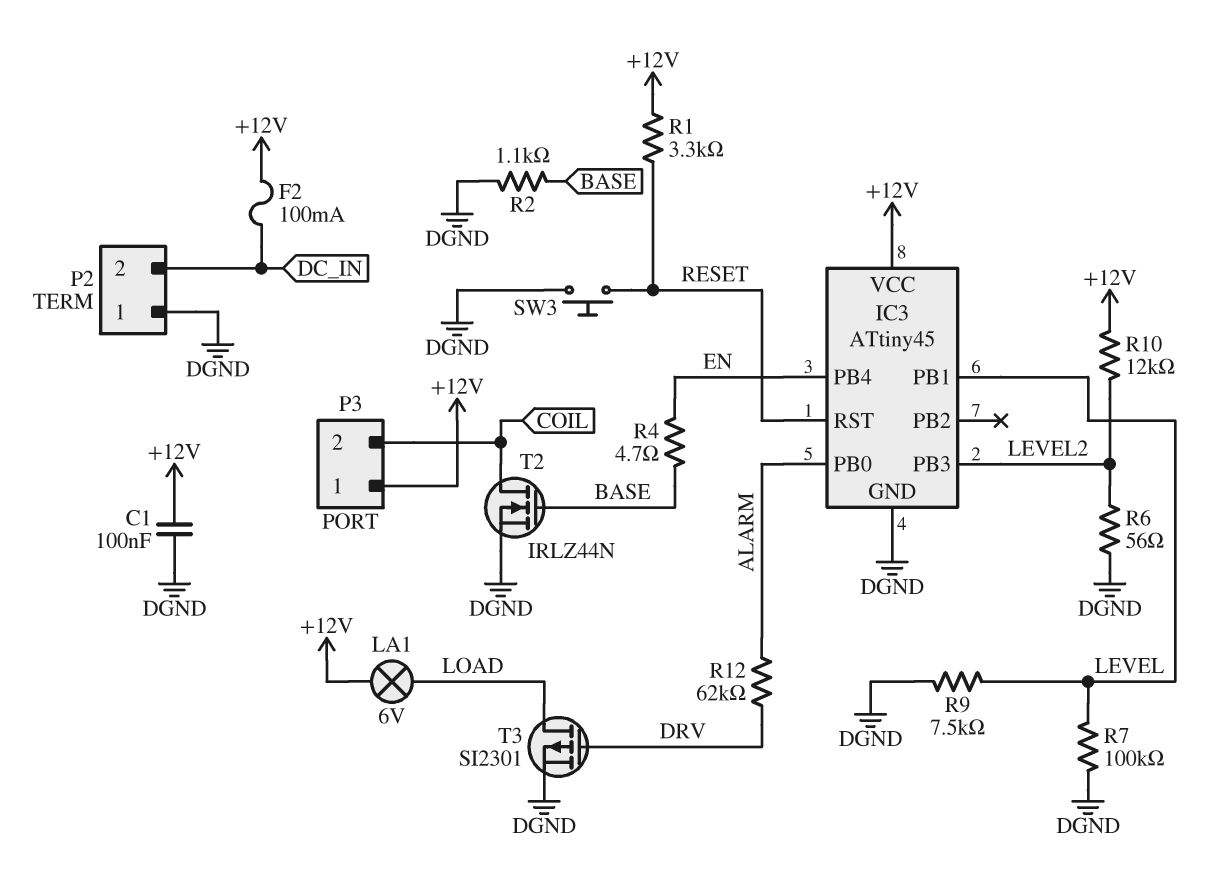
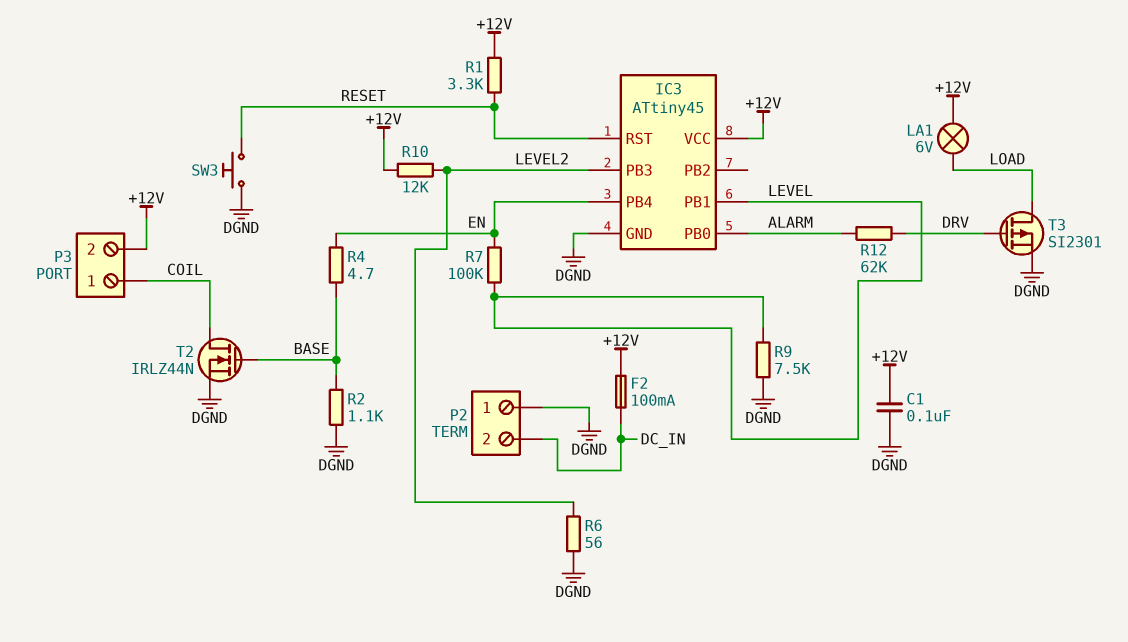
P3 pin 1: +12V -> COIL
P3 pin 2: COIL -> +12V
R7: 100k (DGND, LEVEL) -> 100k (EN, LEVEL)

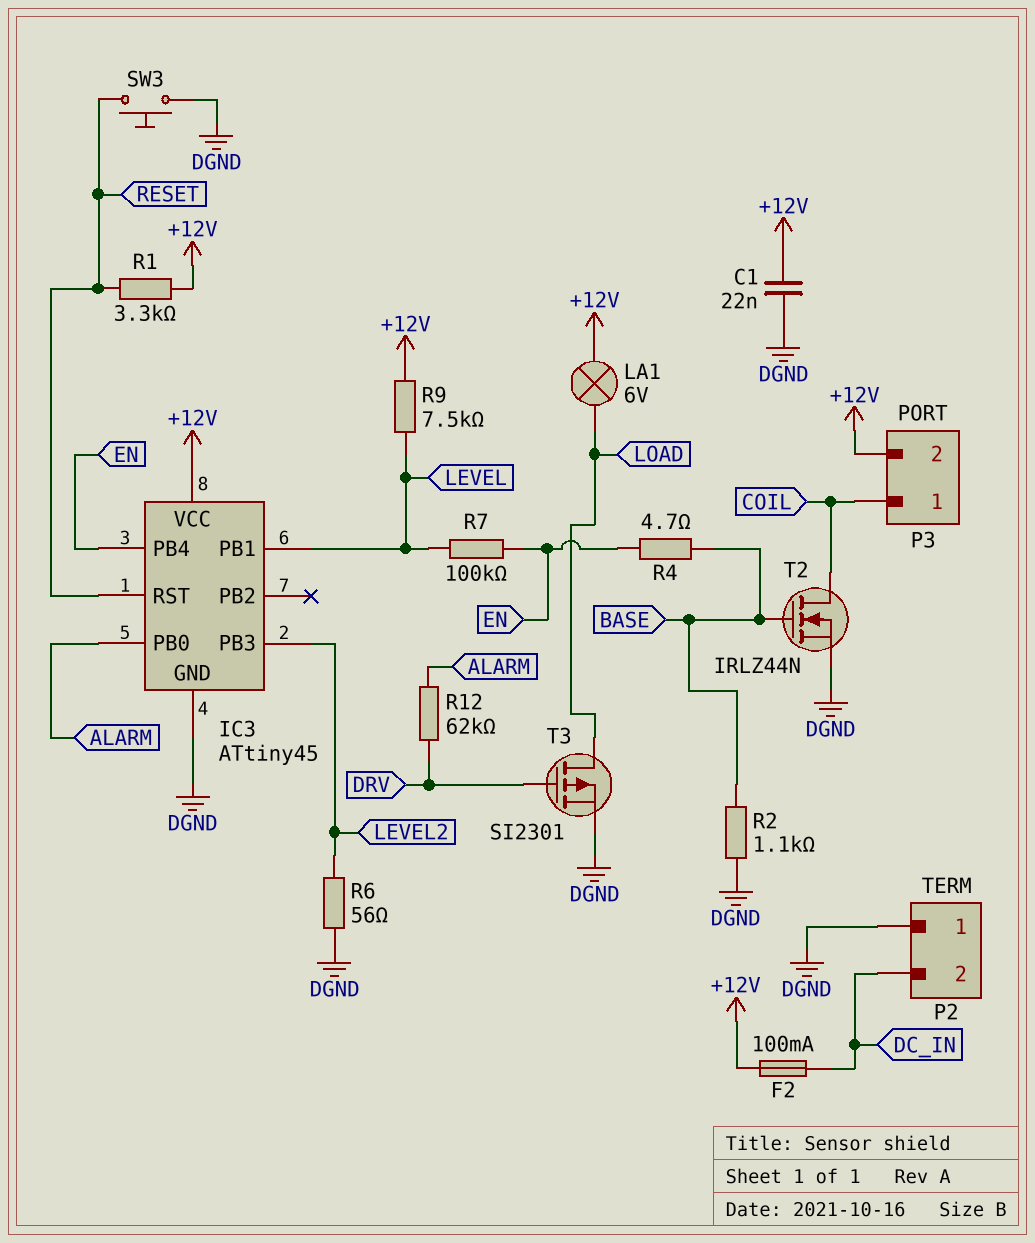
C1: 100nF (+12V, DGND) -> 22nF (+12V, DGND)
R9: 7.5k (DGND, LEVEL) -> 7.5k (+12V, LEVEL)
R10: 12k (+12V, LEVEL2) -> none

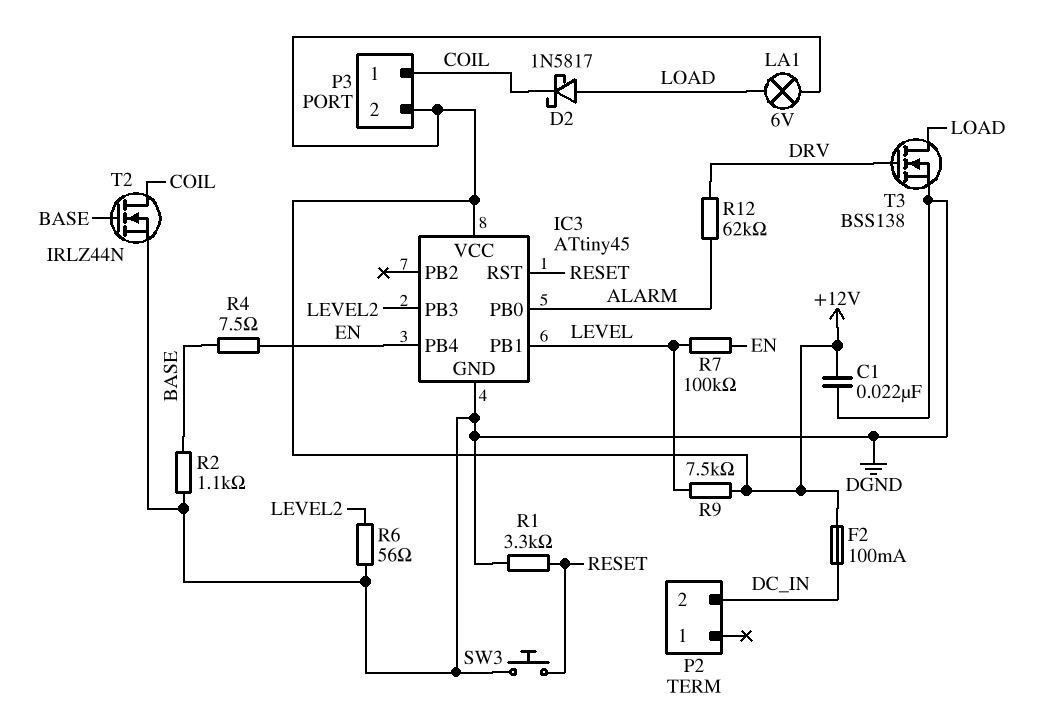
D2: none -> schottky 1N5817 (A LOAD, K COIL)
P2 pin 1: DGND -> none
R1: 3.3k (+12V, RESET) -> 3.3k (DGND, RESET)
R4: 4.7 (BASE, EN) -> 7.5 (BASE, EN)
T3: PMOS SI2301 (G DRV, D LOAD, S DGND) -> NMOS BSS138 (G DRV, D LOAD, S DGND)

